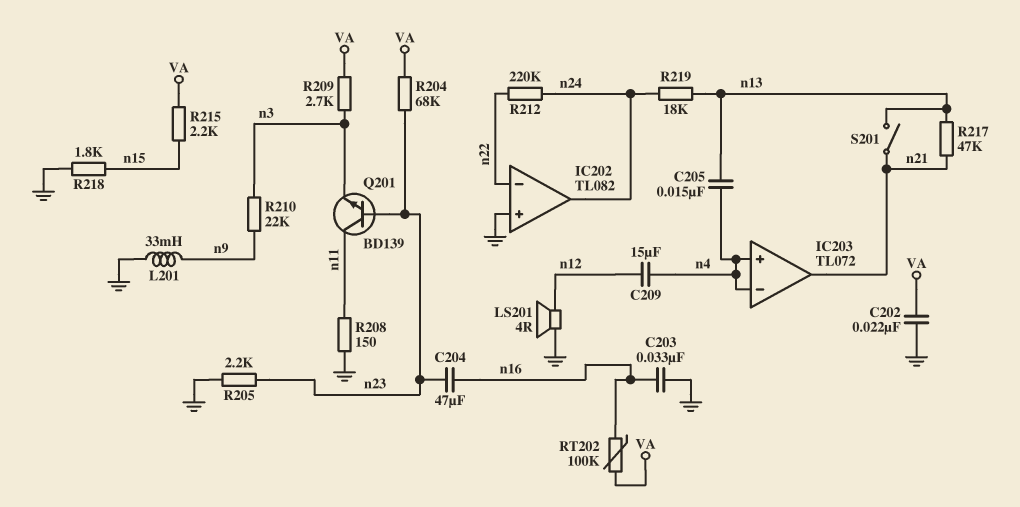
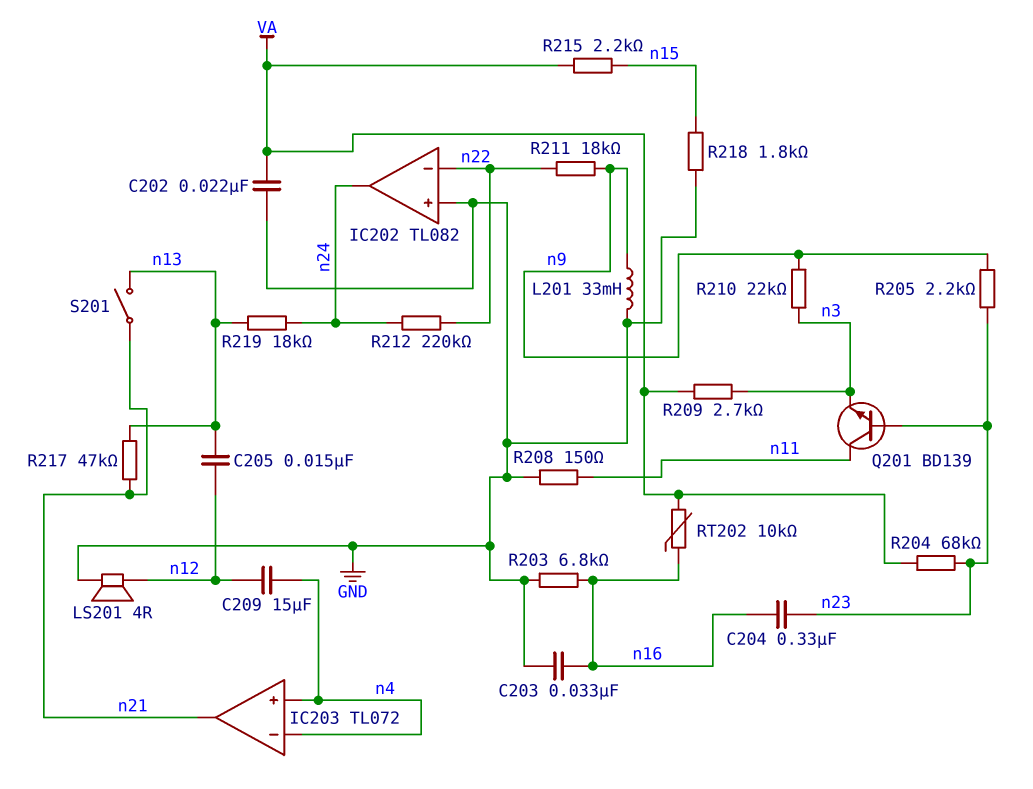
C204: 47uF (n16, n23) -> 330nF (n16, n23)
C205: 15nF (n4, n13) -> 15nF (n12, n13)
R203: none -> 6.8k (GND, n16)
R205: 2.2k (GND, n23) -> 2.2k (n9, n23)
R211: none -> 18k (n9, n22)
RT202: 100k (VA, n16) -> 10k (VA, n16)

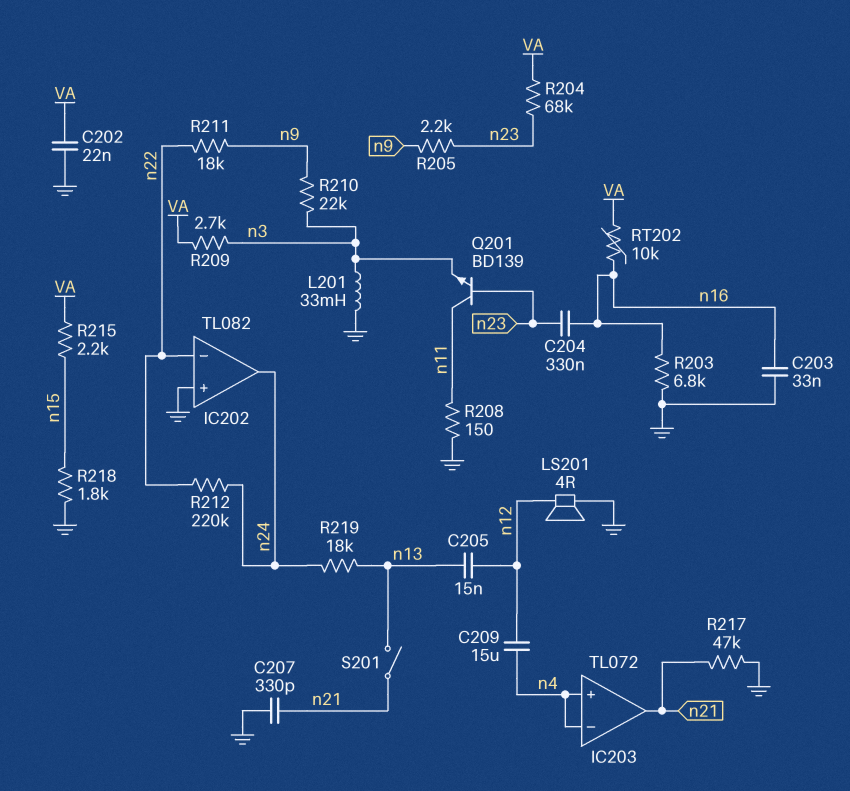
C207: none -> 330pF (GND, n21)
L201: 33mH (GND, n9) -> 33mH (GND, n3)
R217: 47k (n13, n21) -> 47k (GND, n21)

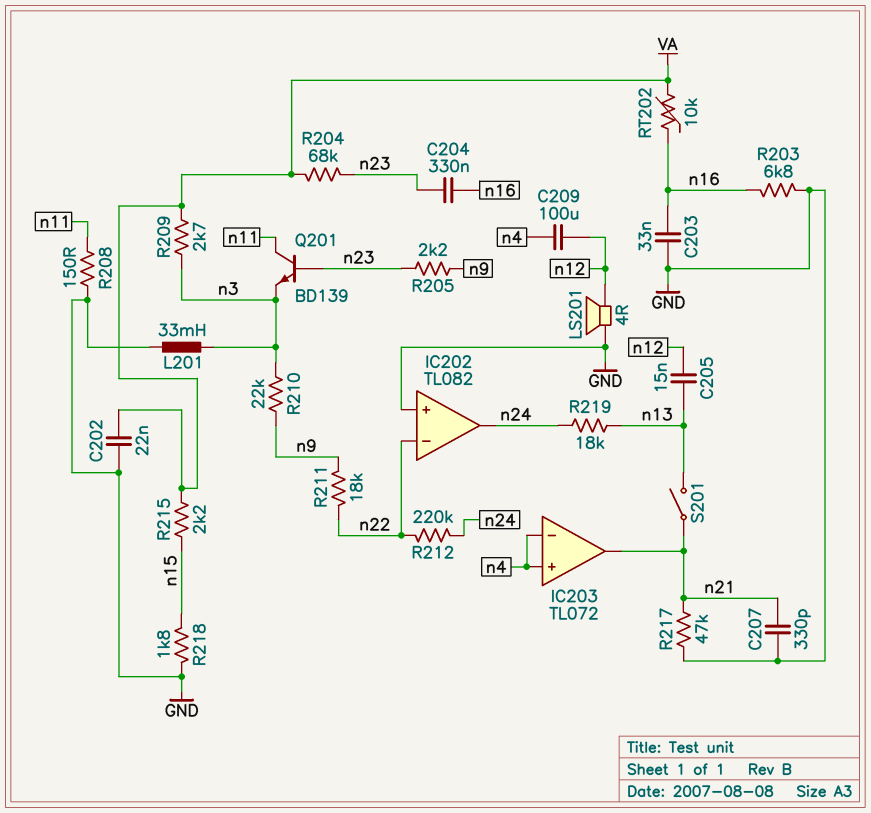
C209: 15uF (n4, n12) -> 100uF (n4, n12)

